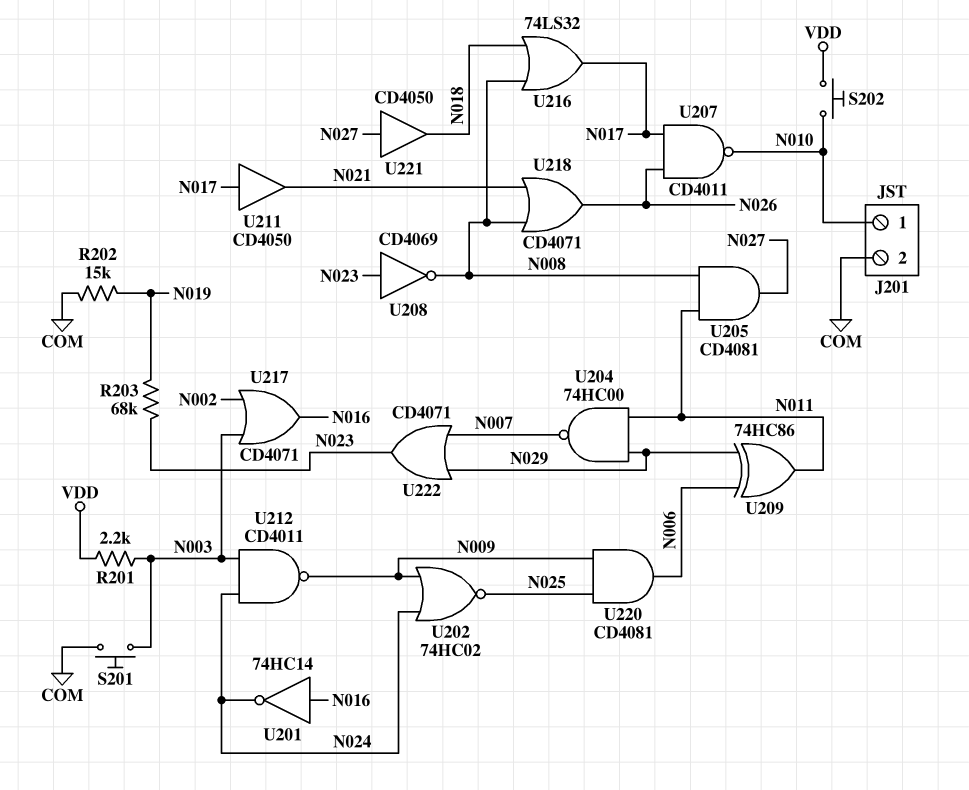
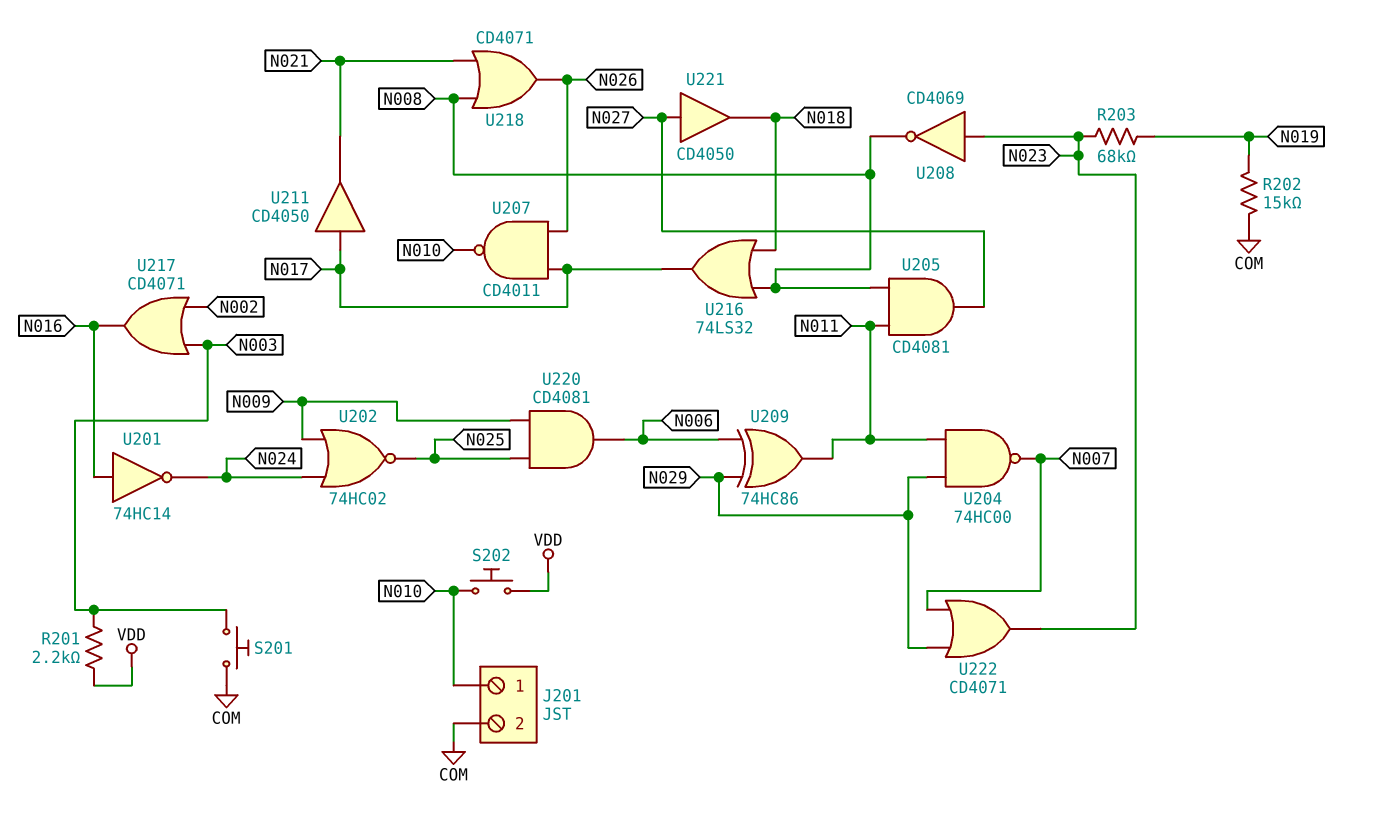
U212: NAND CD4011 (in N003, in N024, out N009) -> none

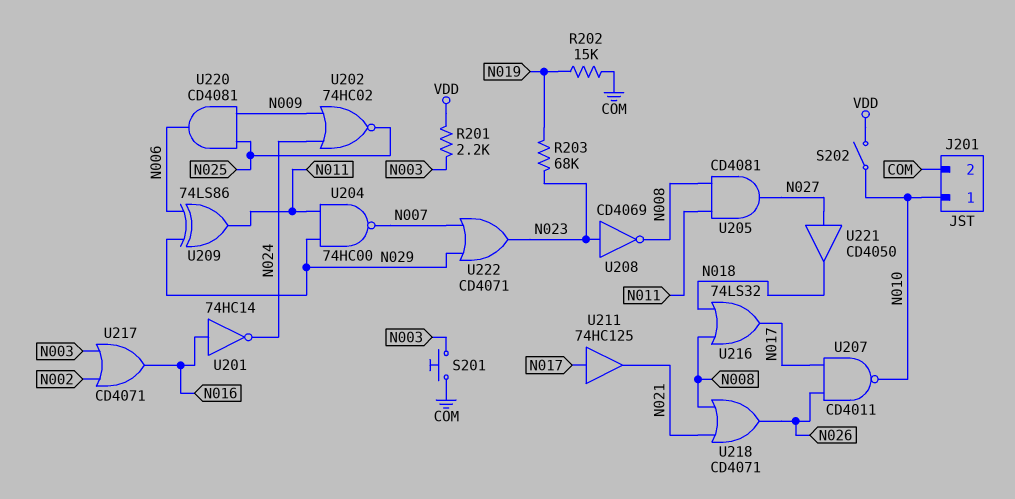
S202: button (N010, VDD) -> switch (N010, VDD)
U209: XOR 74HC86 (in N006, in N029, out N011) -> XOR 74LS86 (in N006, in N029, out N011)
U211: buffer CD4050 (in N017, out N021) -> buffer 74HC125 (in N017, out N021)

